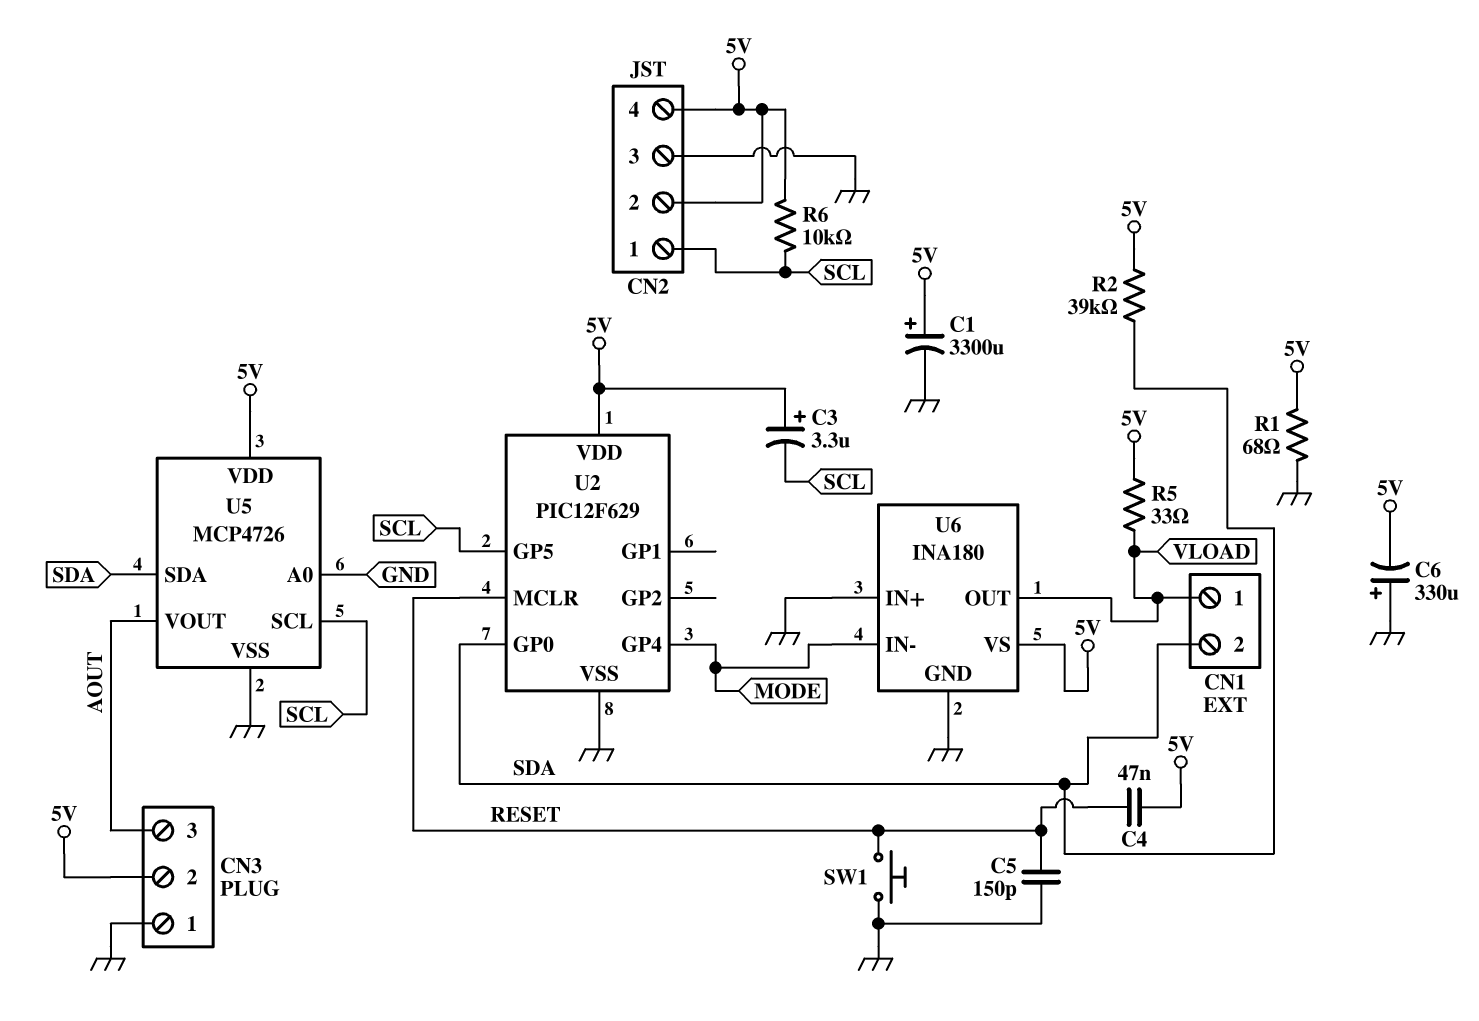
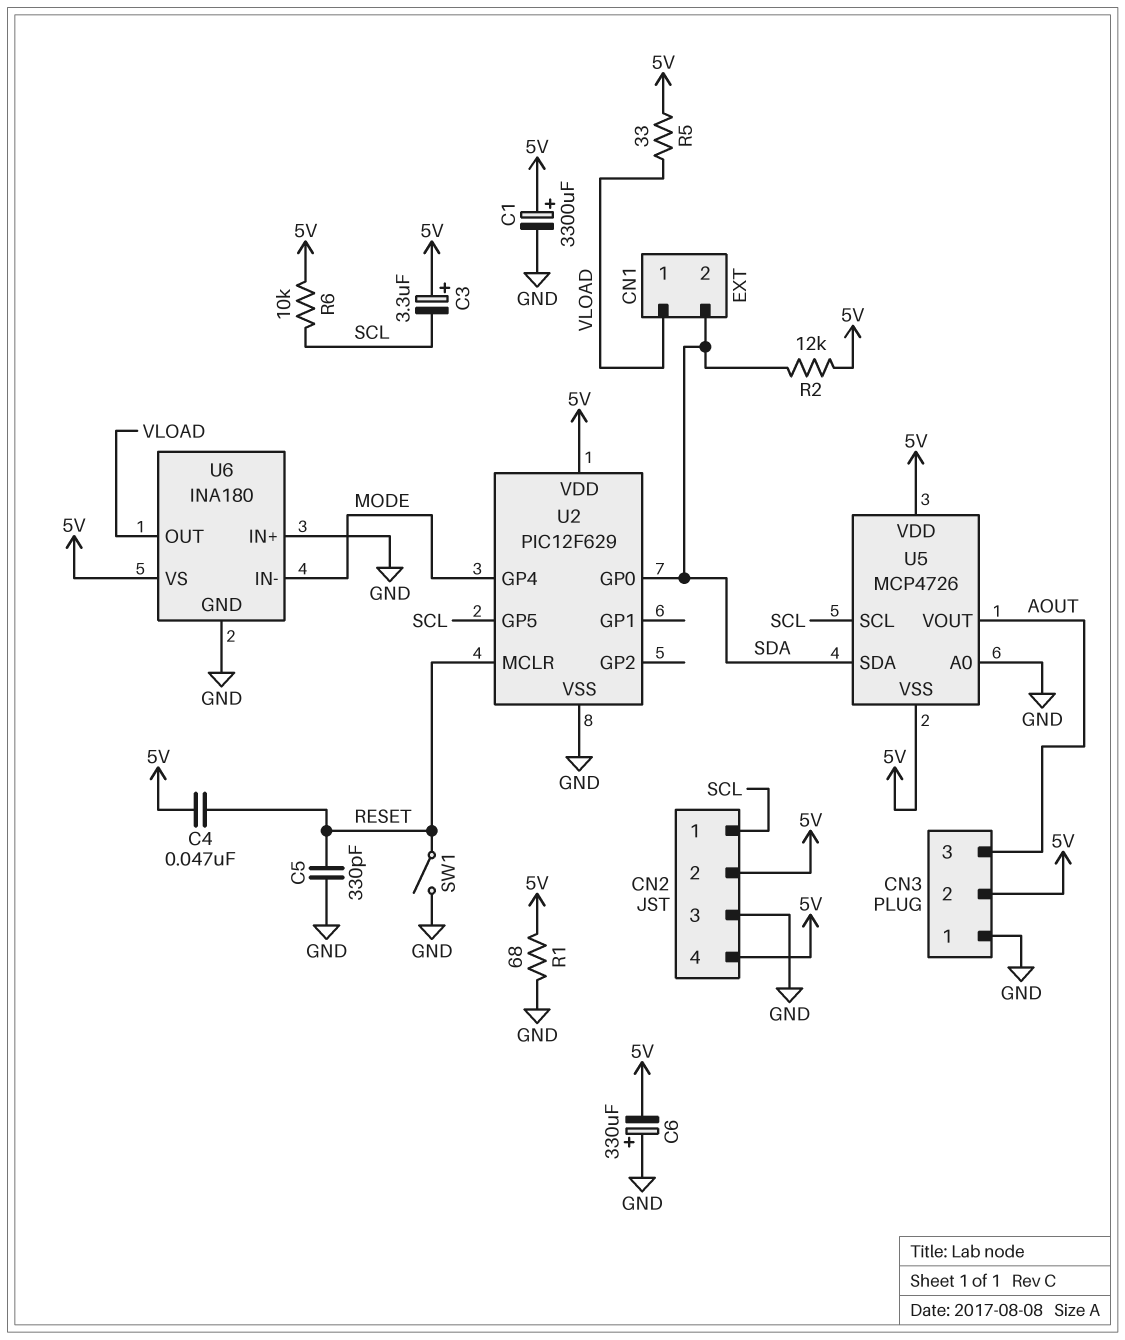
C5: 150pF (GND, RESET) -> 330pF (GND, RESET)
R2: 39k (5V, SDA) -> 12k (5V, SDA)
SW1: button (GND, RESET) -> switch (GND, RESET)
U5 pin VSS: GND -> 5V

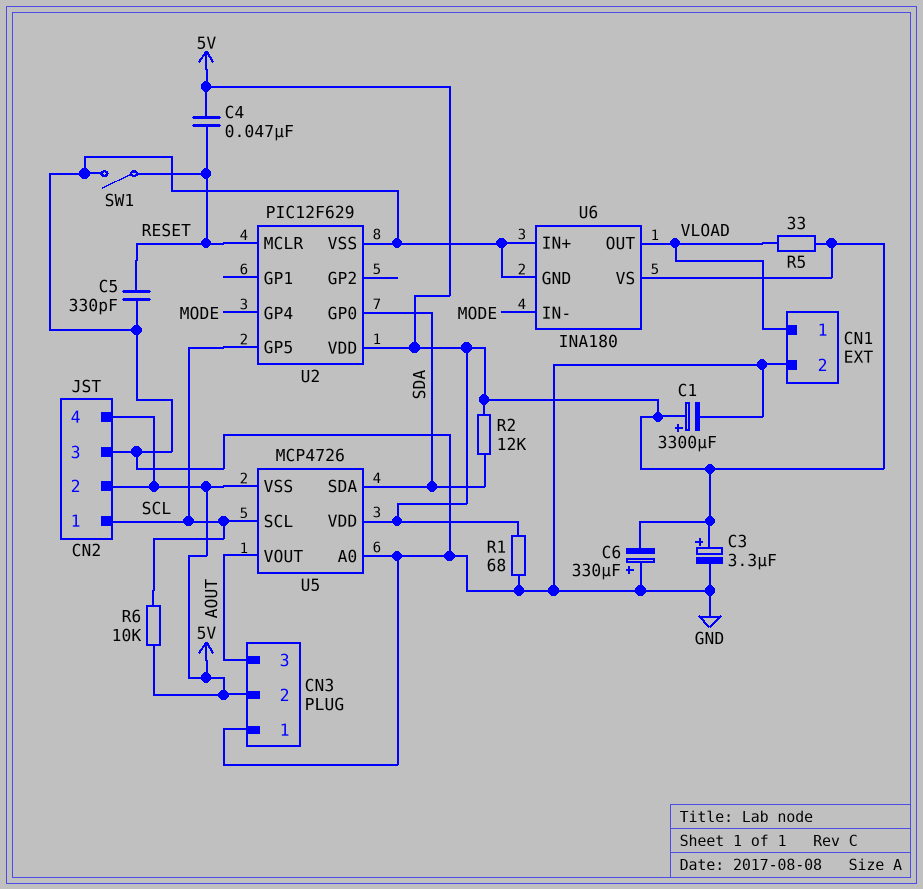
C3: 3.3uF (plus 5V, minus SCL) -> 3.3uF (plus 5V, minus GND)
CN1 pin 2: SDA -> GND

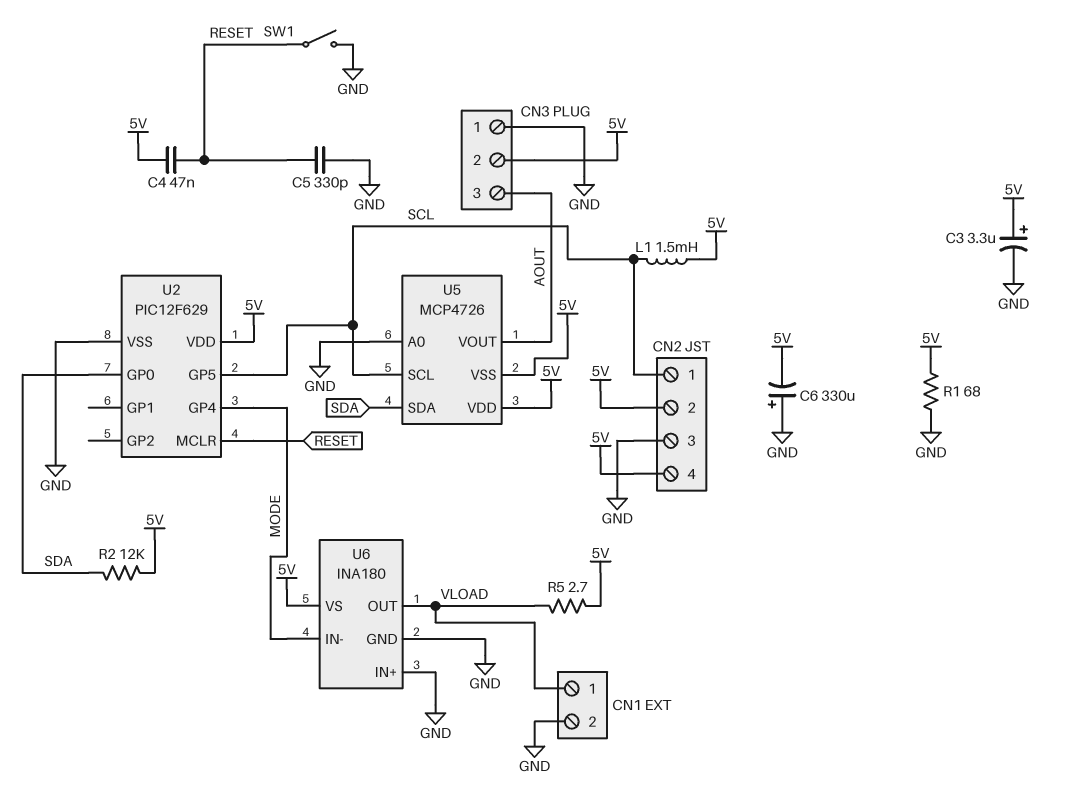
C1: 3300uF (plus 5V, minus GND) -> none
L1: none -> 1.5mH (5V, SCL)
R5: 33 (5V, VLOAD) -> 2.7 (5V, VLOAD)
R6: 10k (5V, SCL) -> none

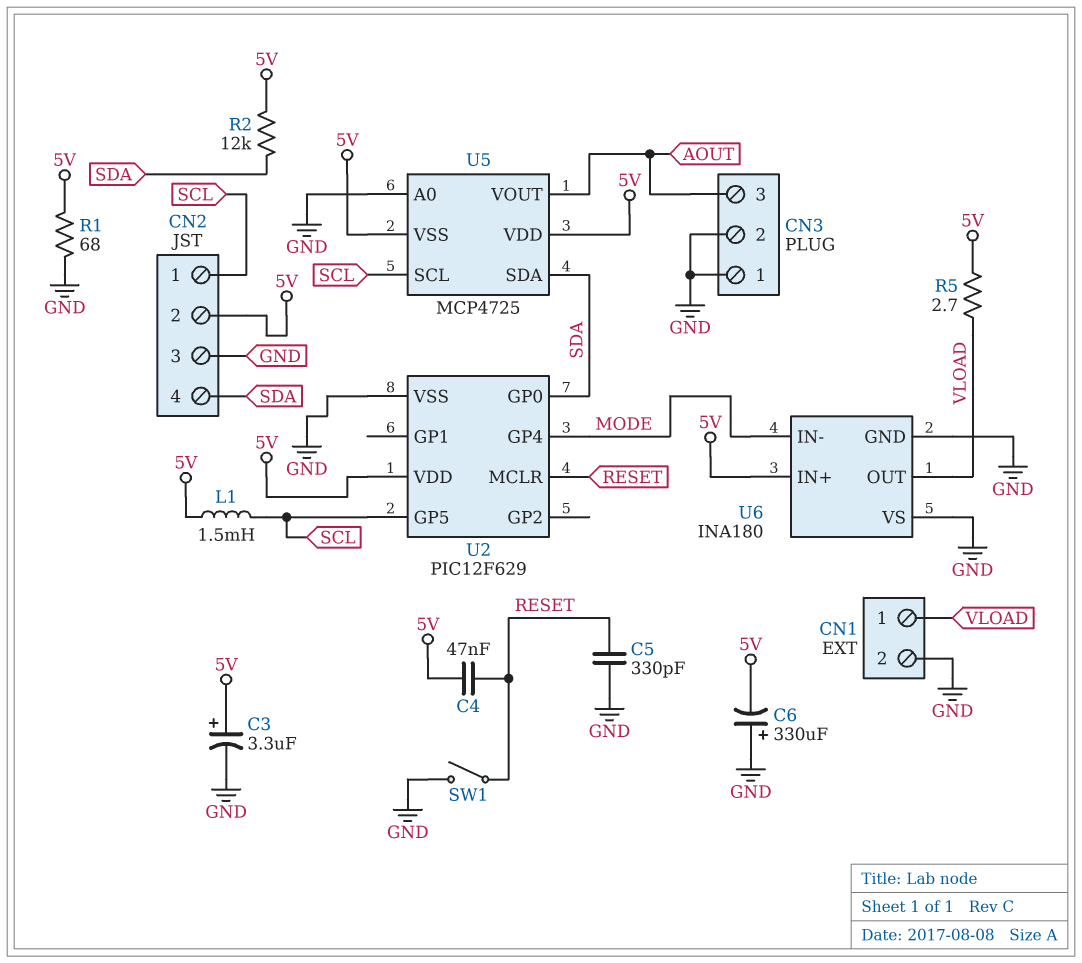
CN2 pin 4: 5V -> SDA
CN3 pin 2: 5V -> GND
U5: MCP4726 -> MCP4725
U6 pin IN+: GND -> 5V
U6 pin VS: 5V -> GND

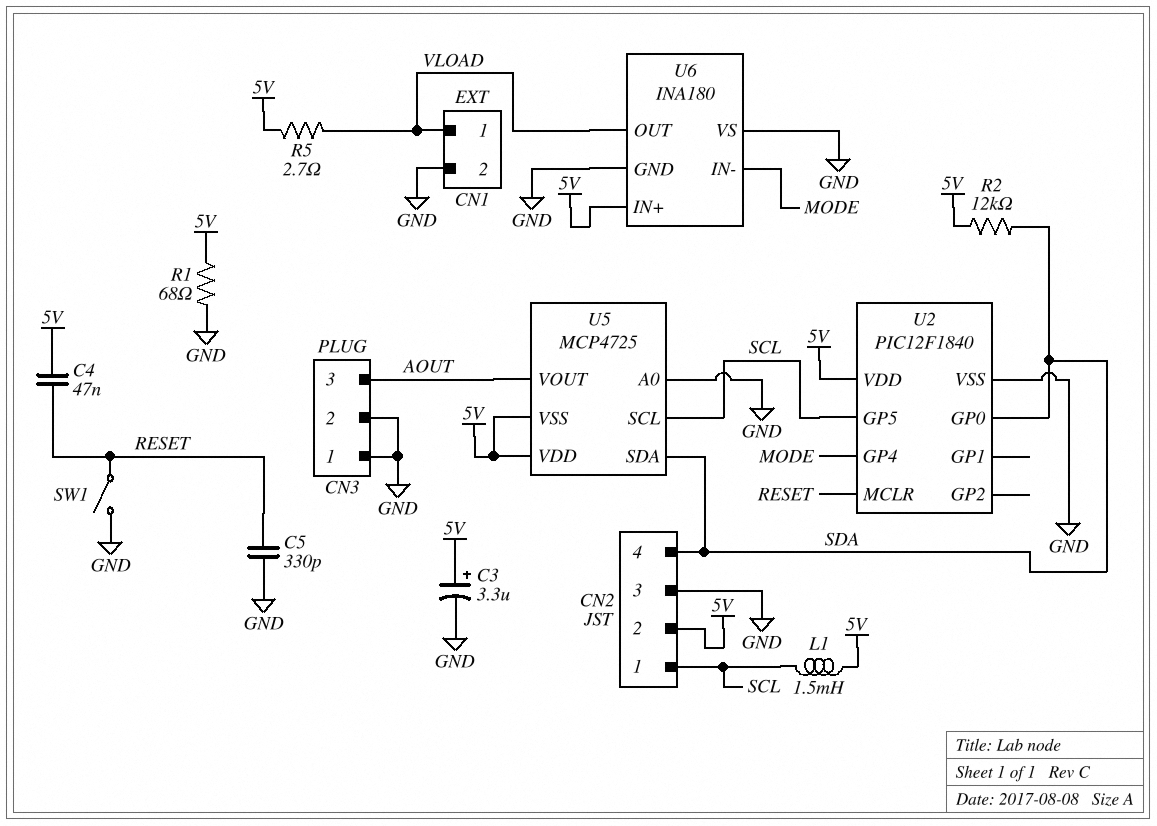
C6: 330uF (plus GND, minus 5V) -> none
U2: PIC12F629 -> PIC12F1840

